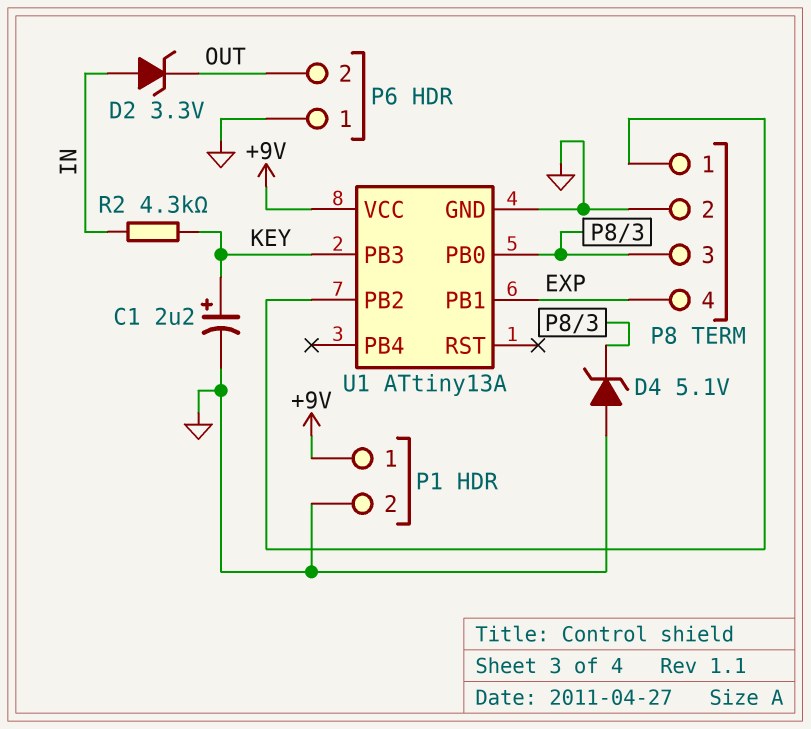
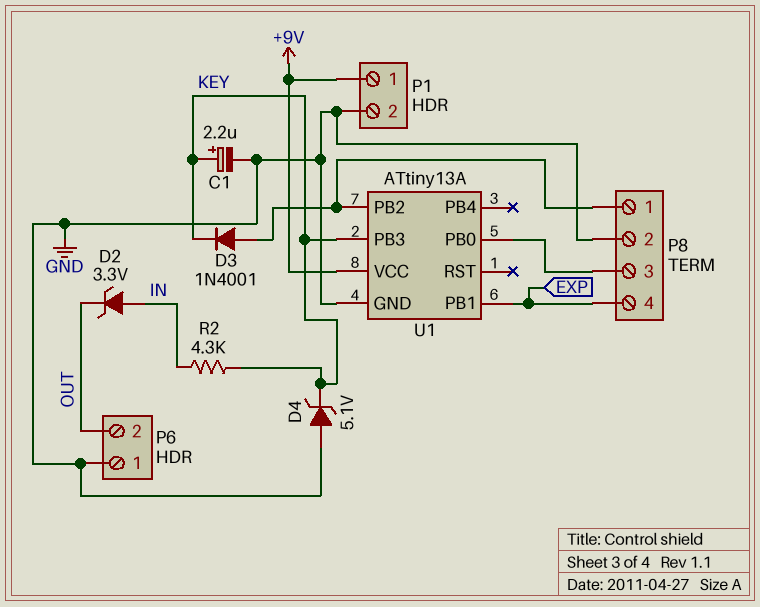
D3: none -> diode 1N4001 (A P8/1, K KEY)
D4: zener 5.1V (A GND, K P8/3) -> zener 5.1V (A GND, K KEY)

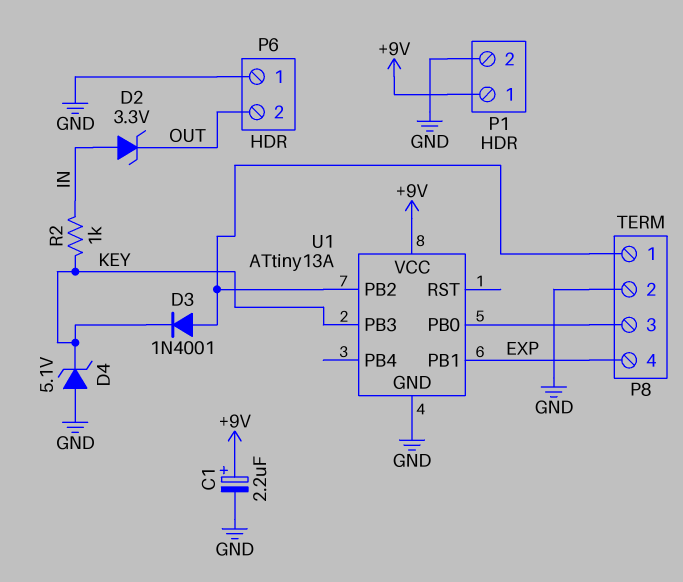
C1: 2.2uF (plus KEY, minus GND) -> 2.2uF (plus +9V, minus GND)
R2: 4.3k (IN, KEY) -> 1k (IN, KEY)

